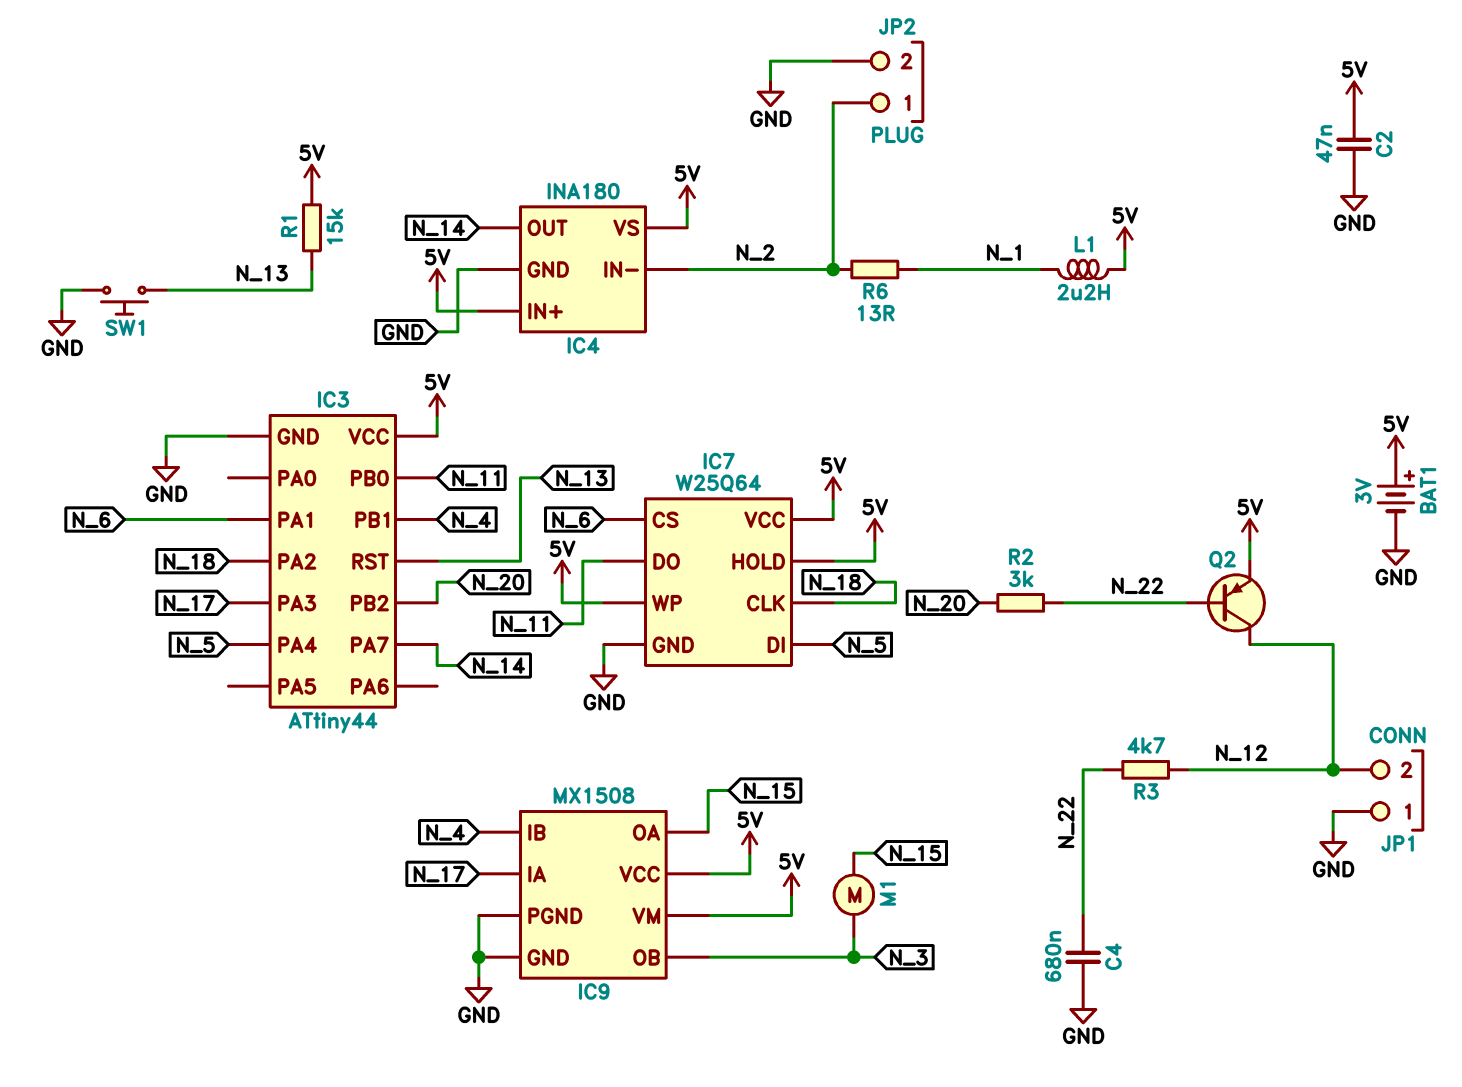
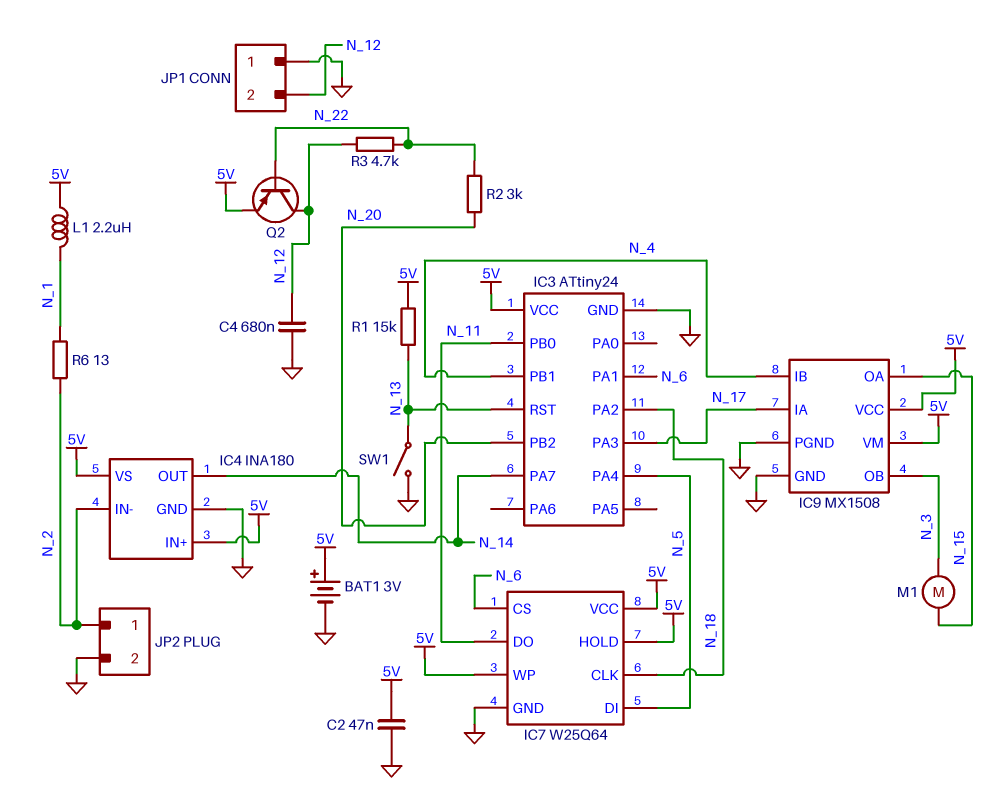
C4: 680nF (GND, N_22) -> 680nF (GND, N_12)
IC3: ATtiny44 -> ATtiny24
SW1: button (GND, N_13) -> switch (GND, N_13)

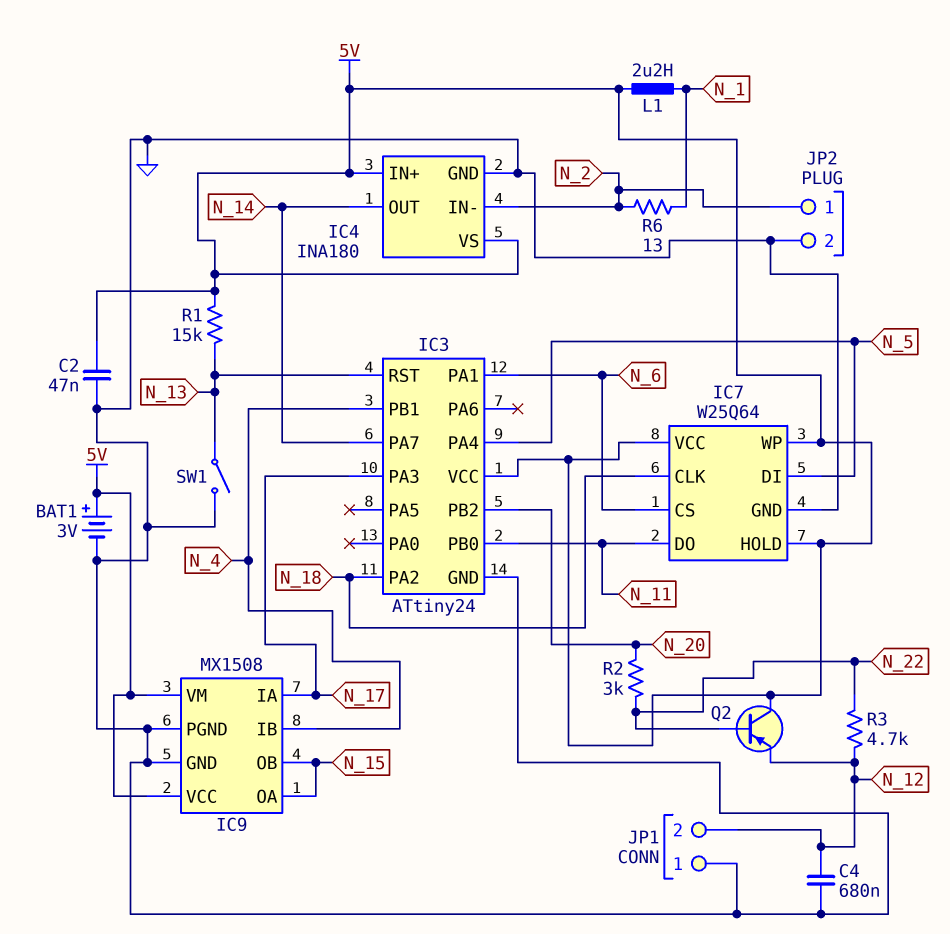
IC9 pin OB: N_3 -> N_15
M1: motor (N_3, N_15) -> none
Q2: PNP (B N_22, C N_12, E 5V) -> PNP (B N_22, C 5V, E N_12)

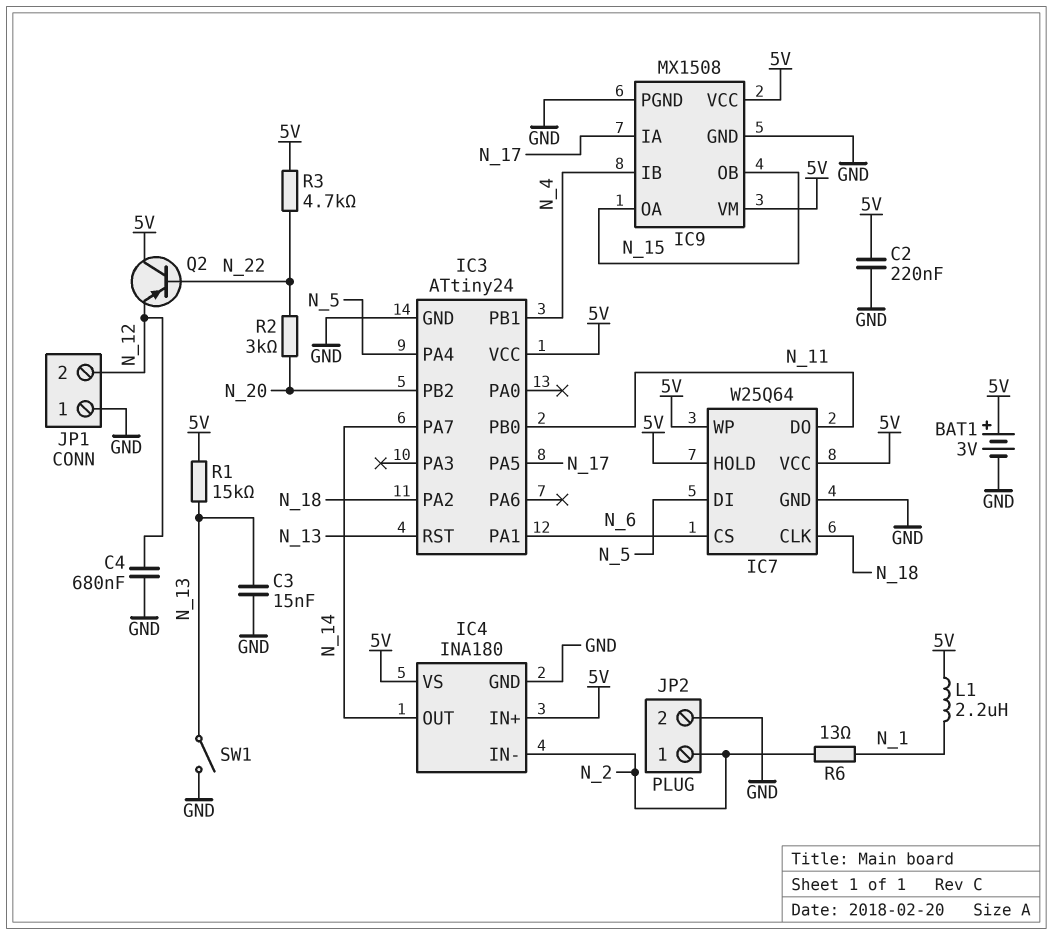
C2: 47nF (5V, GND) -> 220nF (5V, GND)
C3: none -> 15nF (GND, N_13)
IC3 pin PA3: N_17 -> none
IC3 pin PA5: none -> N_17
R3: 4.7k (N_12, N_22) -> 4.7k (5V, N_22)

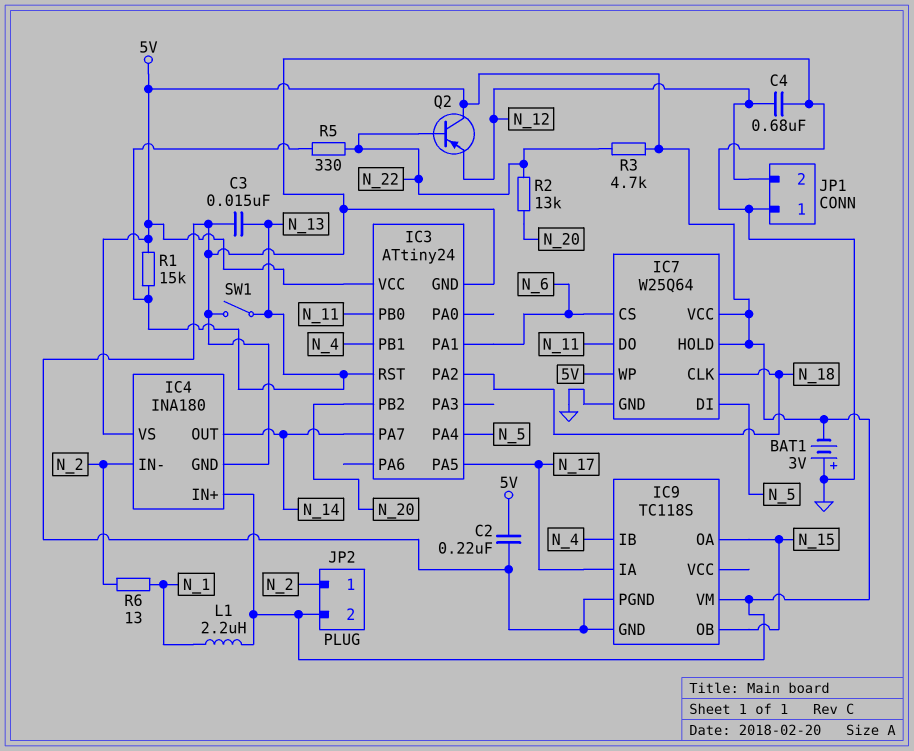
BAT1: 3V (plus 5V, minus GND) -> 3V (plus GND, minus 5V)
IC9: MX1508 -> TC118S
IC9 pin VCC: 5V -> none
JP2 pin 2: GND -> 5V
R2: 3k (N_20, N_22) -> 13k (N_20, N_22)
R5: none -> 330 (N_13, N_22)

